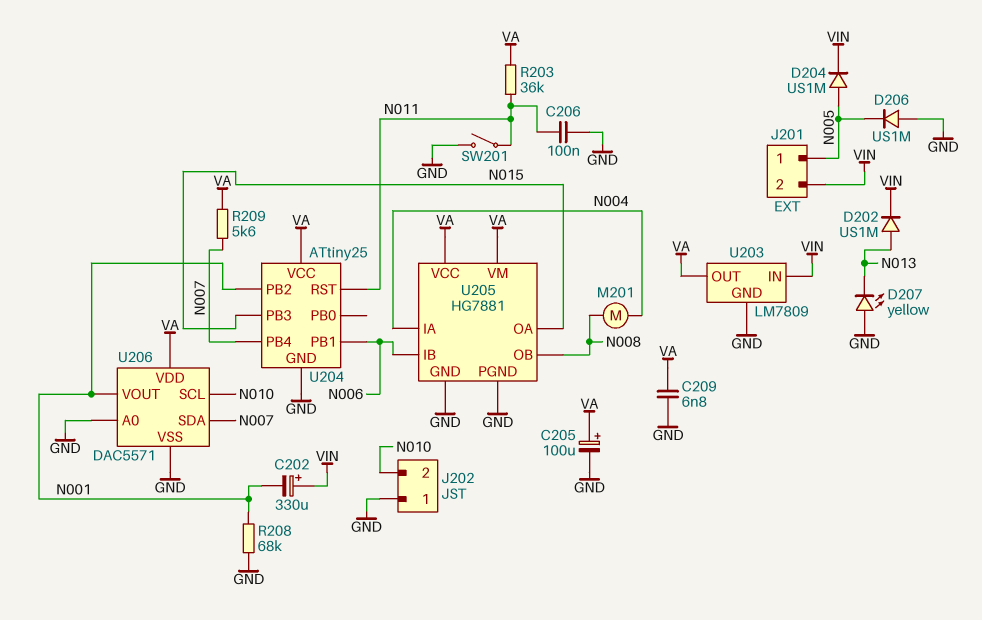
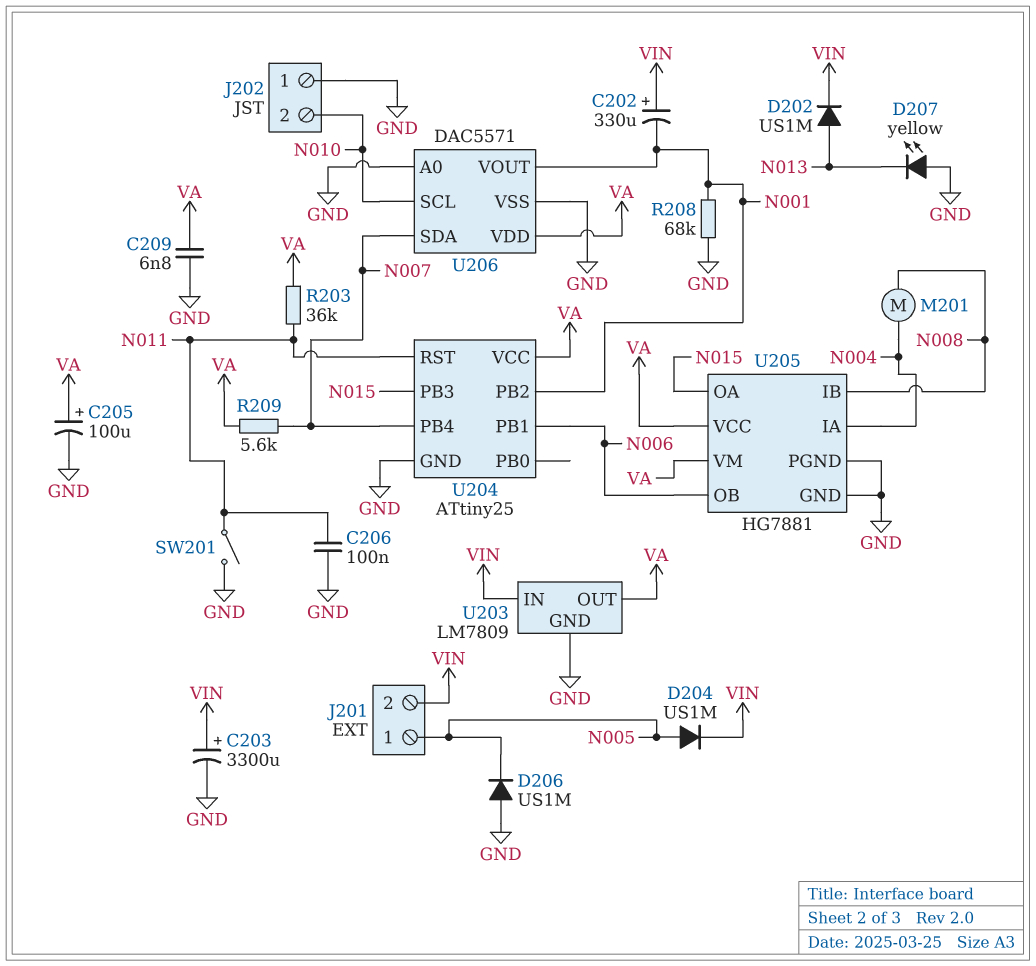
C203: none -> 3300uF (plus VIN, minus GND)
U205 pin IB: N006 -> N008
U205 pin OB: N008 -> N006

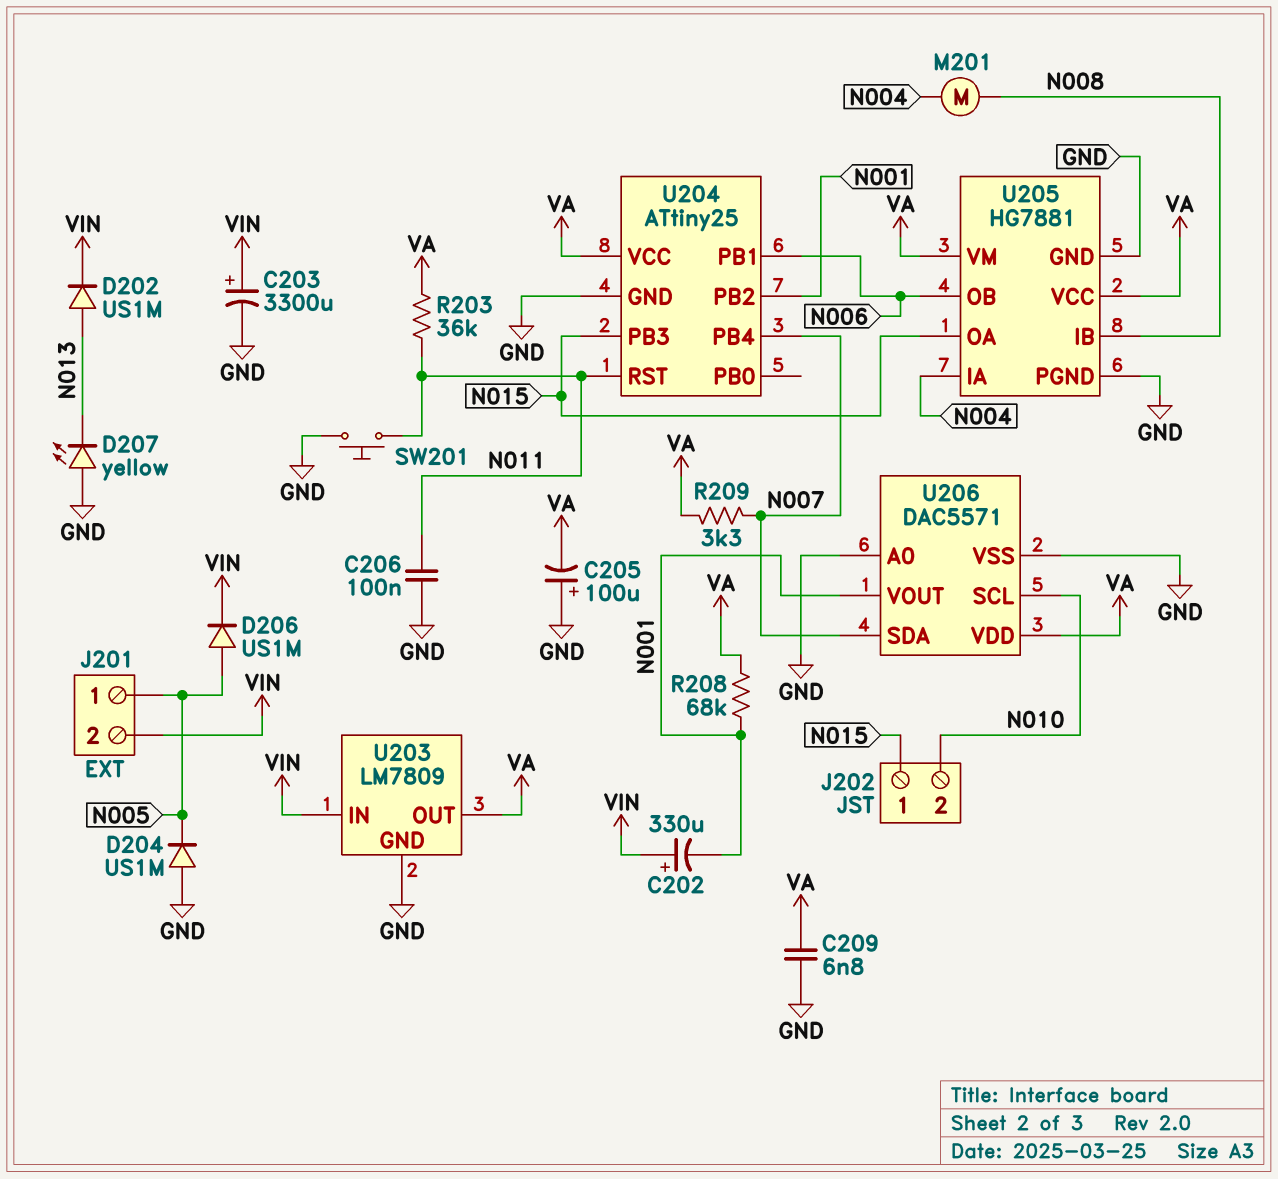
C205: 100uF (plus VA, minus GND) -> 100uF (plus GND, minus VA)
D204: diode US1M (A N005, K VIN) -> diode US1M (A GND, K N005)
D206: diode US1M (A GND, K N005) -> diode US1M (A N005, K VIN)
J202 pin 1: GND -> N015
R208: 68k (GND, N001) -> 68k (N001, VA)
R209: 5.6k (N007, VA) -> 3.3k (N007, VA)
SW201: switch (GND, N011) -> button (GND, N011)

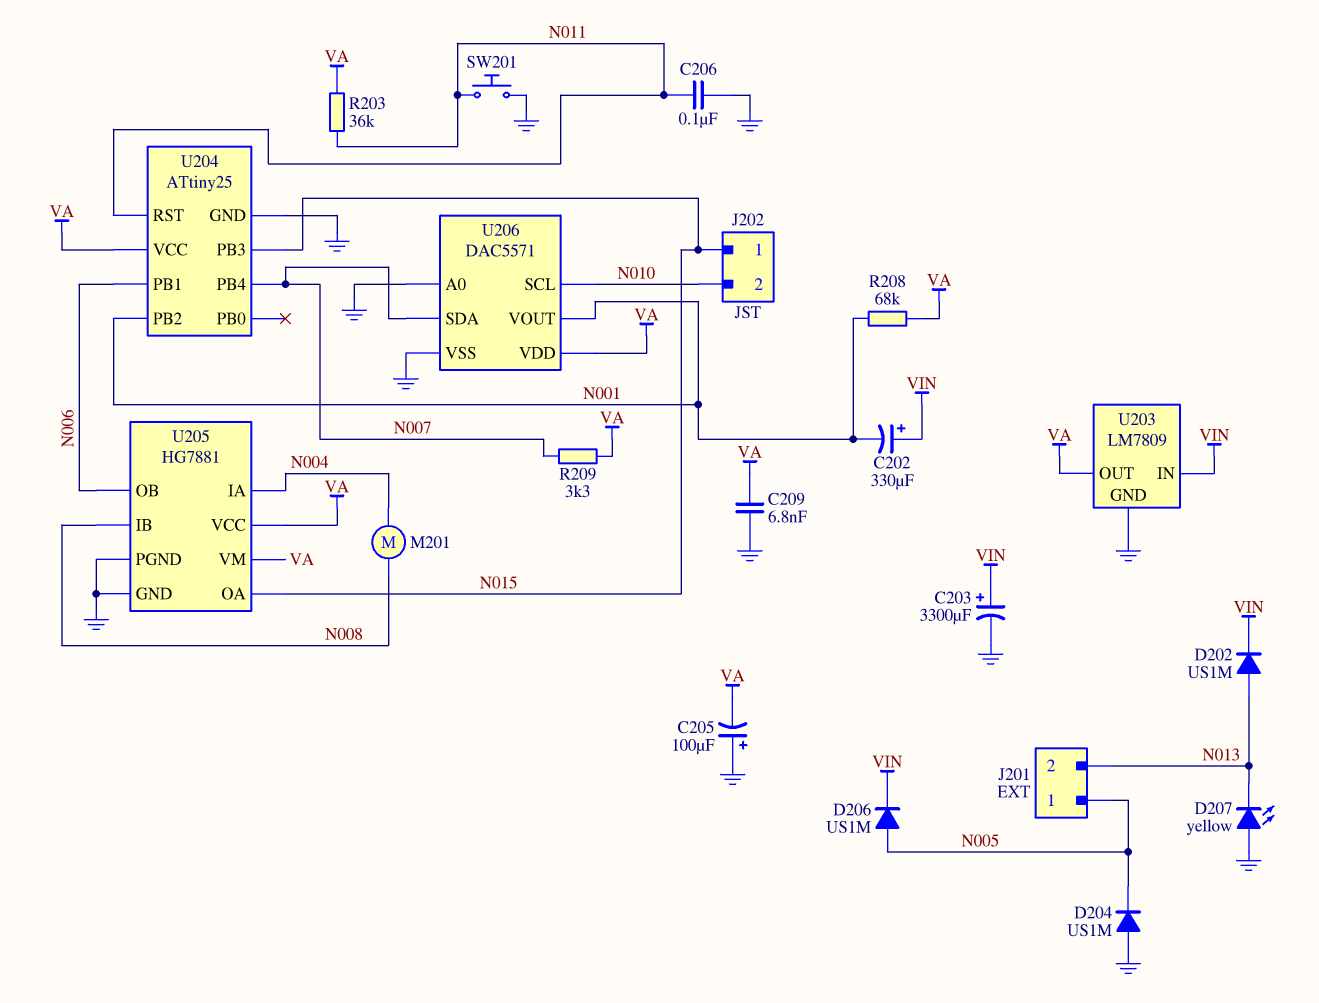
J201 pin 2: VIN -> N013

